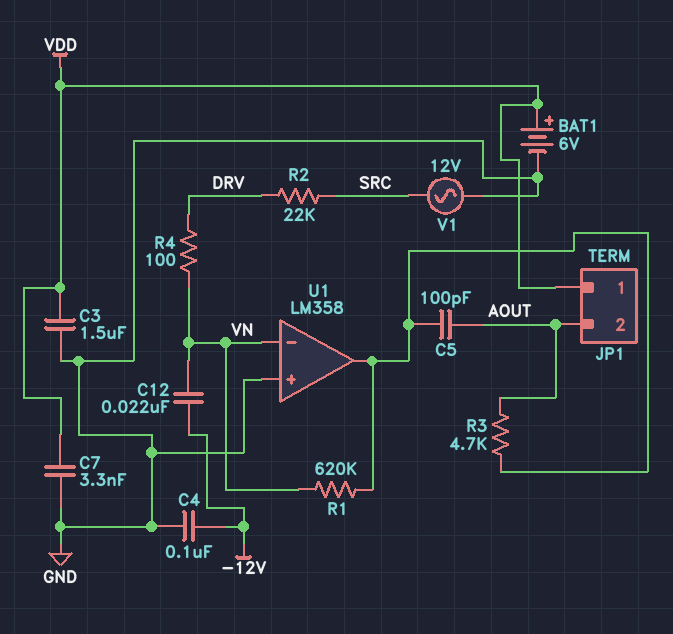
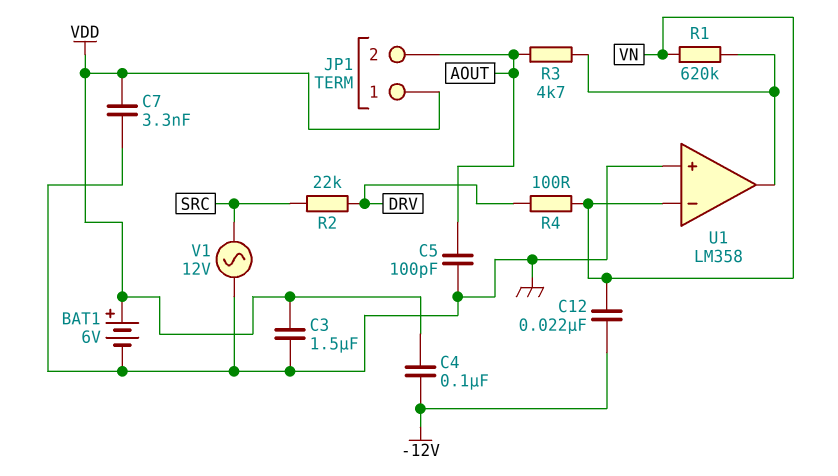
C4: 100nF (-12V, GND) -> 100nF (-12V, VDD)
C5: 100pF (AOUT, U1/out) -> 100pF (AOUT, GND)

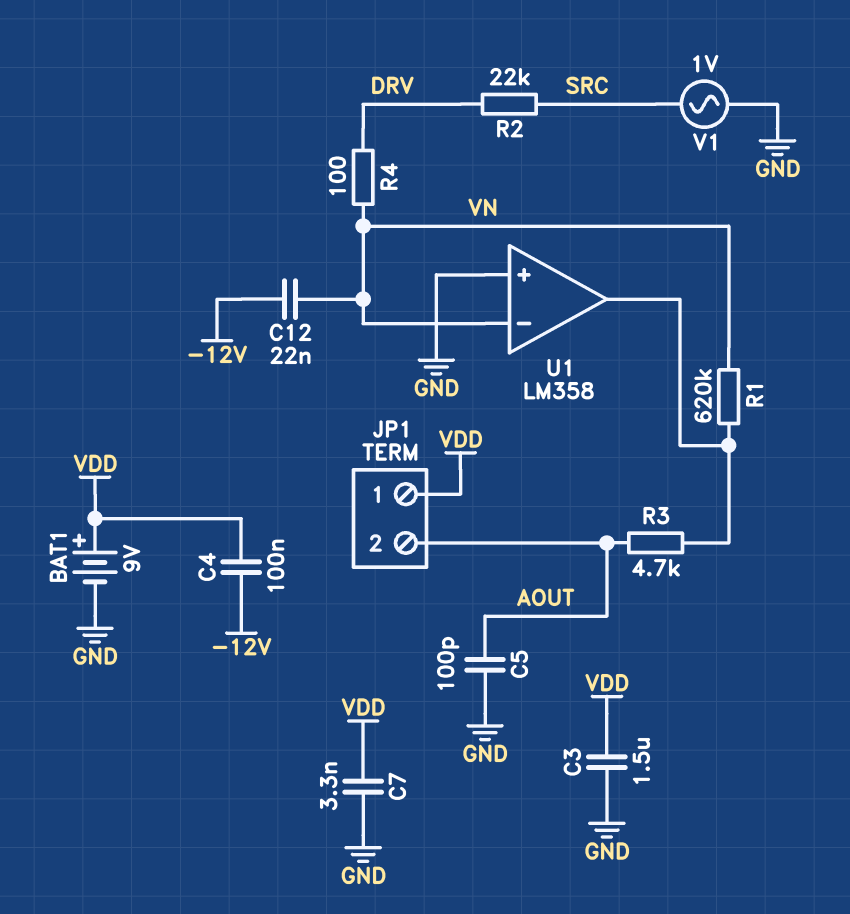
BAT1: 6V (plus VDD, minus GND) -> 9V (plus VDD, minus GND)
V1: AC 12V (GND, SRC) -> AC 1V (GND, SRC)

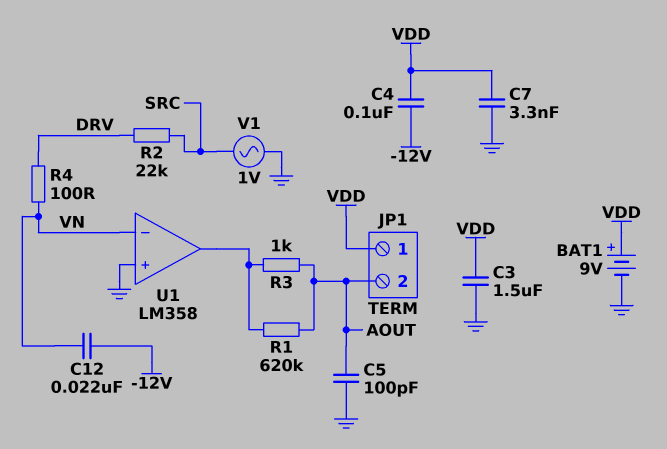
R1: 620k (U1/out, VN) -> 620k (AOUT, U1/out)
R3: 4.7k (AOUT, U1/out) -> 1k (AOUT, U1/out)

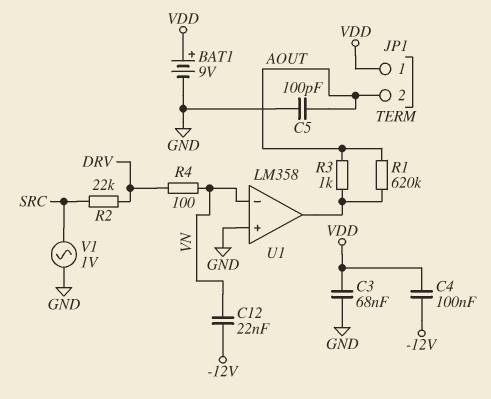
C3: 1.5uF (GND, VDD) -> 68nF (GND, VDD)
C7: 3.3nF (GND, VDD) -> none

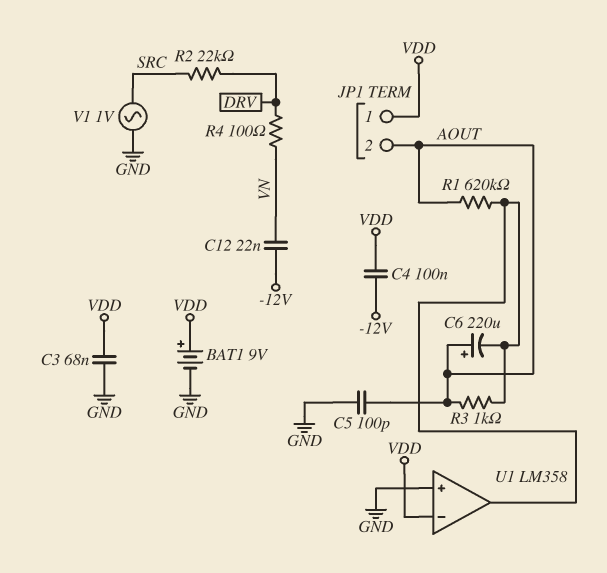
C6: none -> 220uF (plus AOUT, minus U1/out)
U1 pin in-: VN -> VDD

